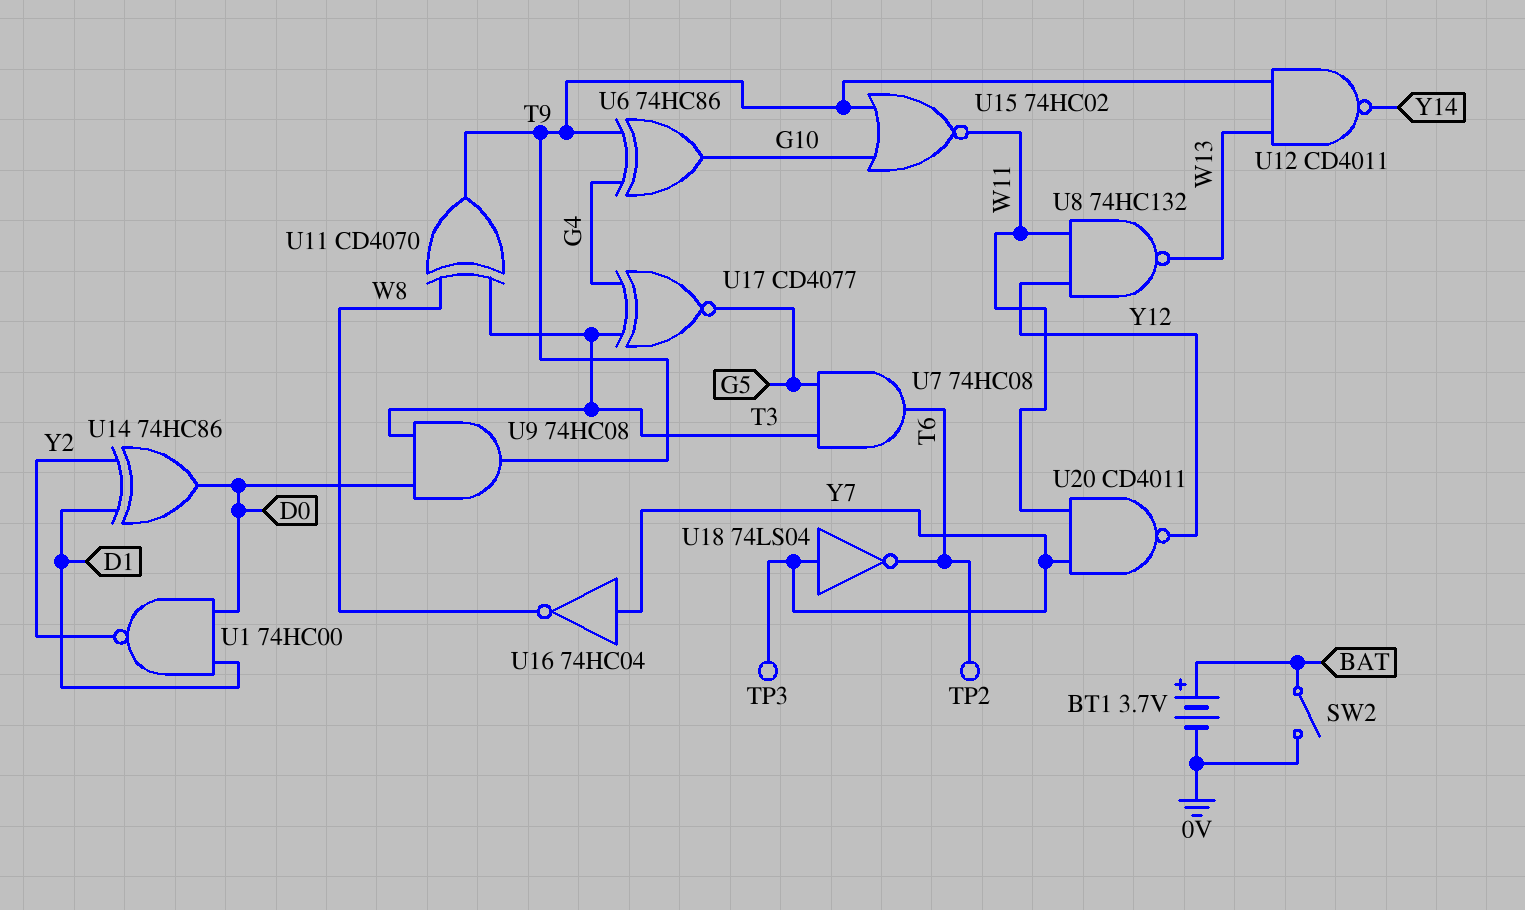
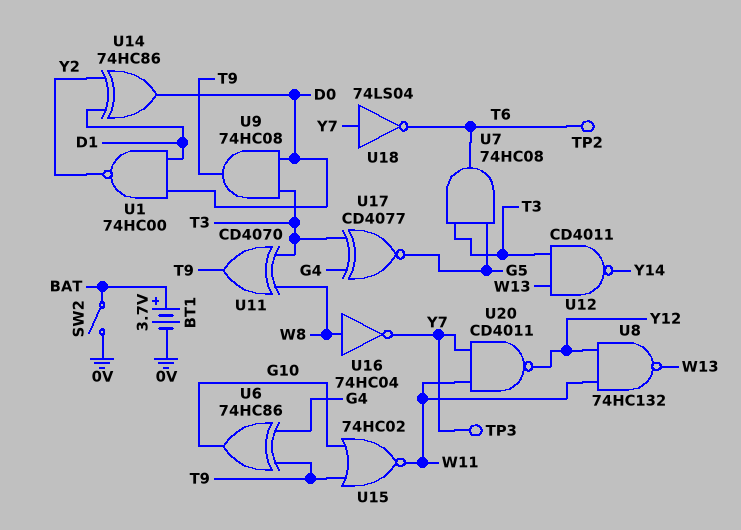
U12: NAND CD4011 (in T9, in W13, out Y14) -> NAND CD4011 (in T3, in W13, out Y14)
U16: NOT 74HC04 (in Y7, out W8) -> NOT 74HC04 (in W8, out Y7)

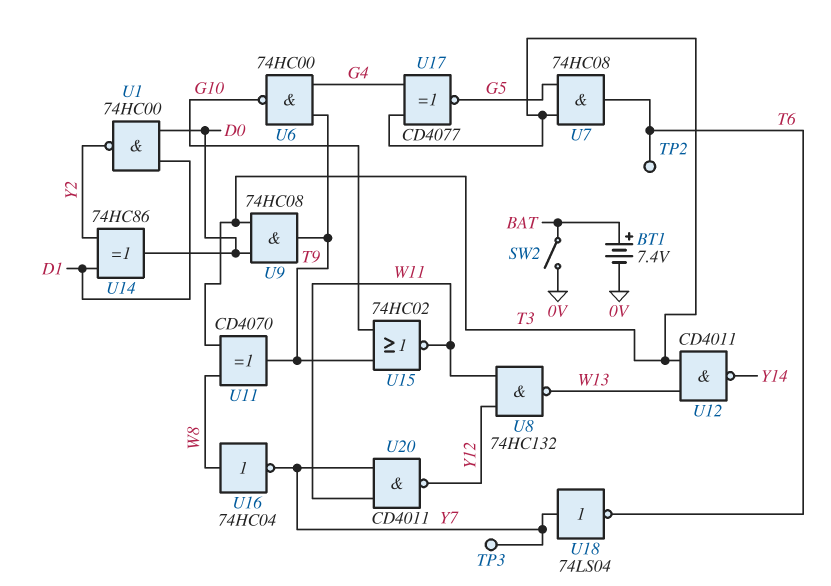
BT1: 3.7V (plus BAT, minus 0V) -> 7.4V (plus BAT, minus 0V)
U6: XOR 74HC86 (in G4, in T9, out G10) -> NAND 74HC00 (in G4, in T9, out G10)

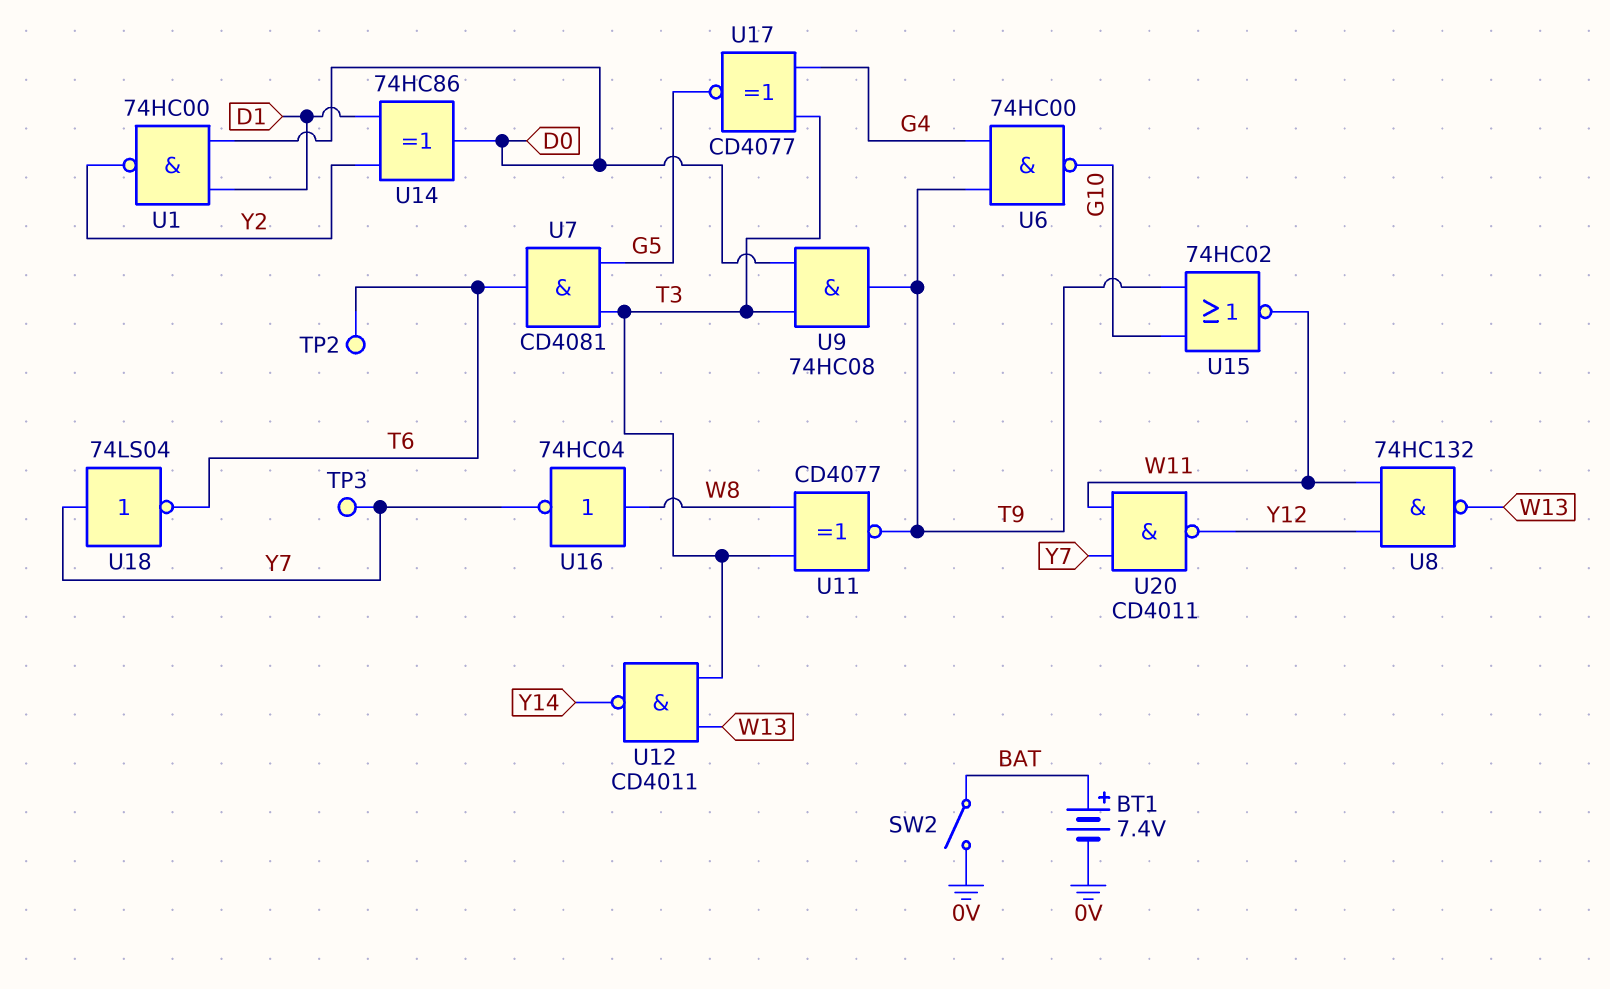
U7: AND 74HC08 (in G5, in T3, out T6) -> AND CD4081 (in G5, in T3, out T6)
U11: XOR CD4070 (in T3, in W8, out T9) -> XNOR CD4077 (in T3, in W8, out T9)

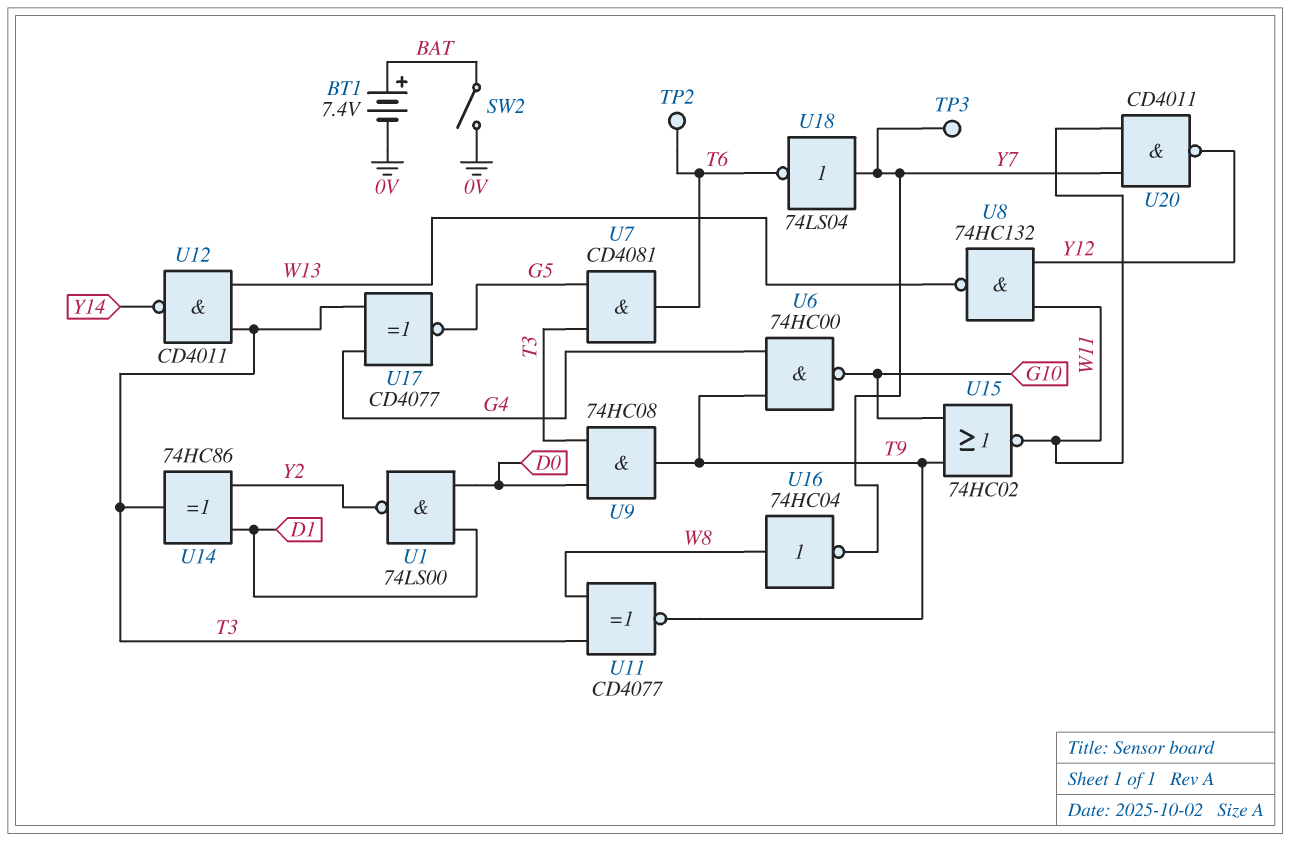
U1: NAND 74HC00 (in D0, in D1, out Y2) -> NAND 74LS00 (in D0, in D1, out Y2)
U14: XOR 74HC86 (in D1, in Y2, out D0) -> XOR 74HC86 (in D1, in Y2, out T3)

